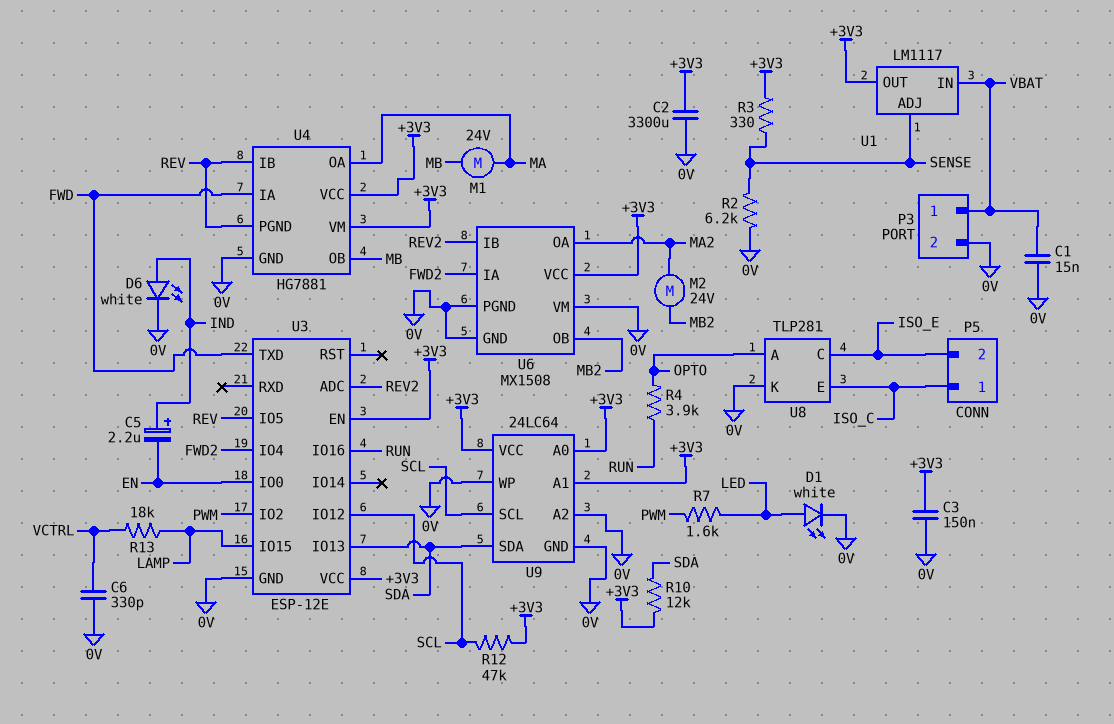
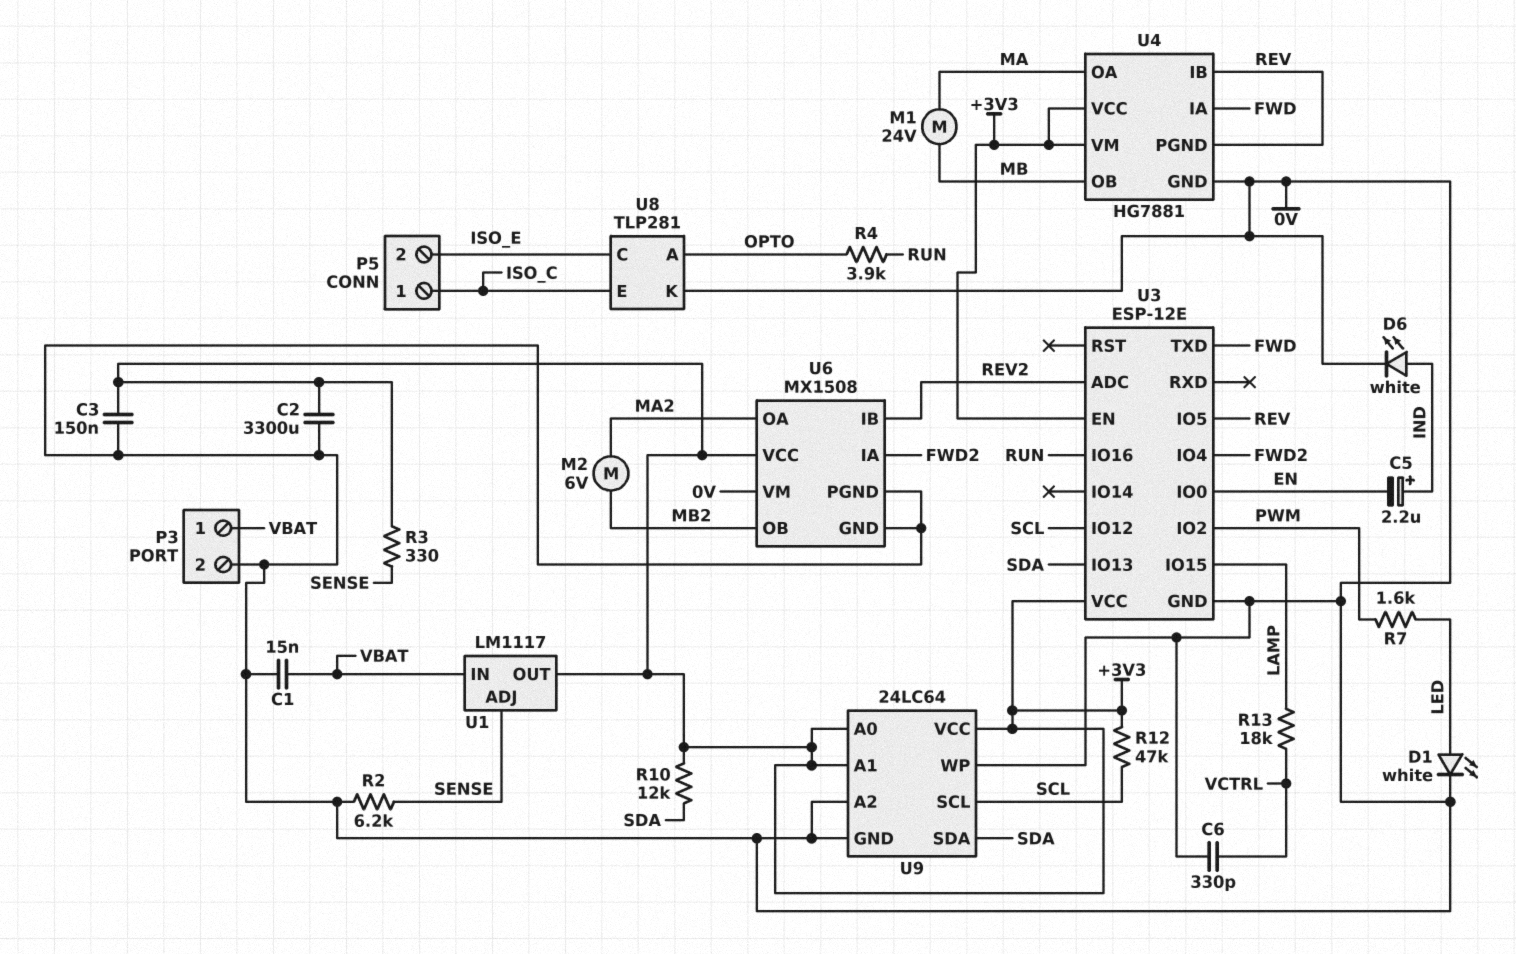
M2: motor 24V (MA2, MB2) -> motor 6V (MA2, MB2)

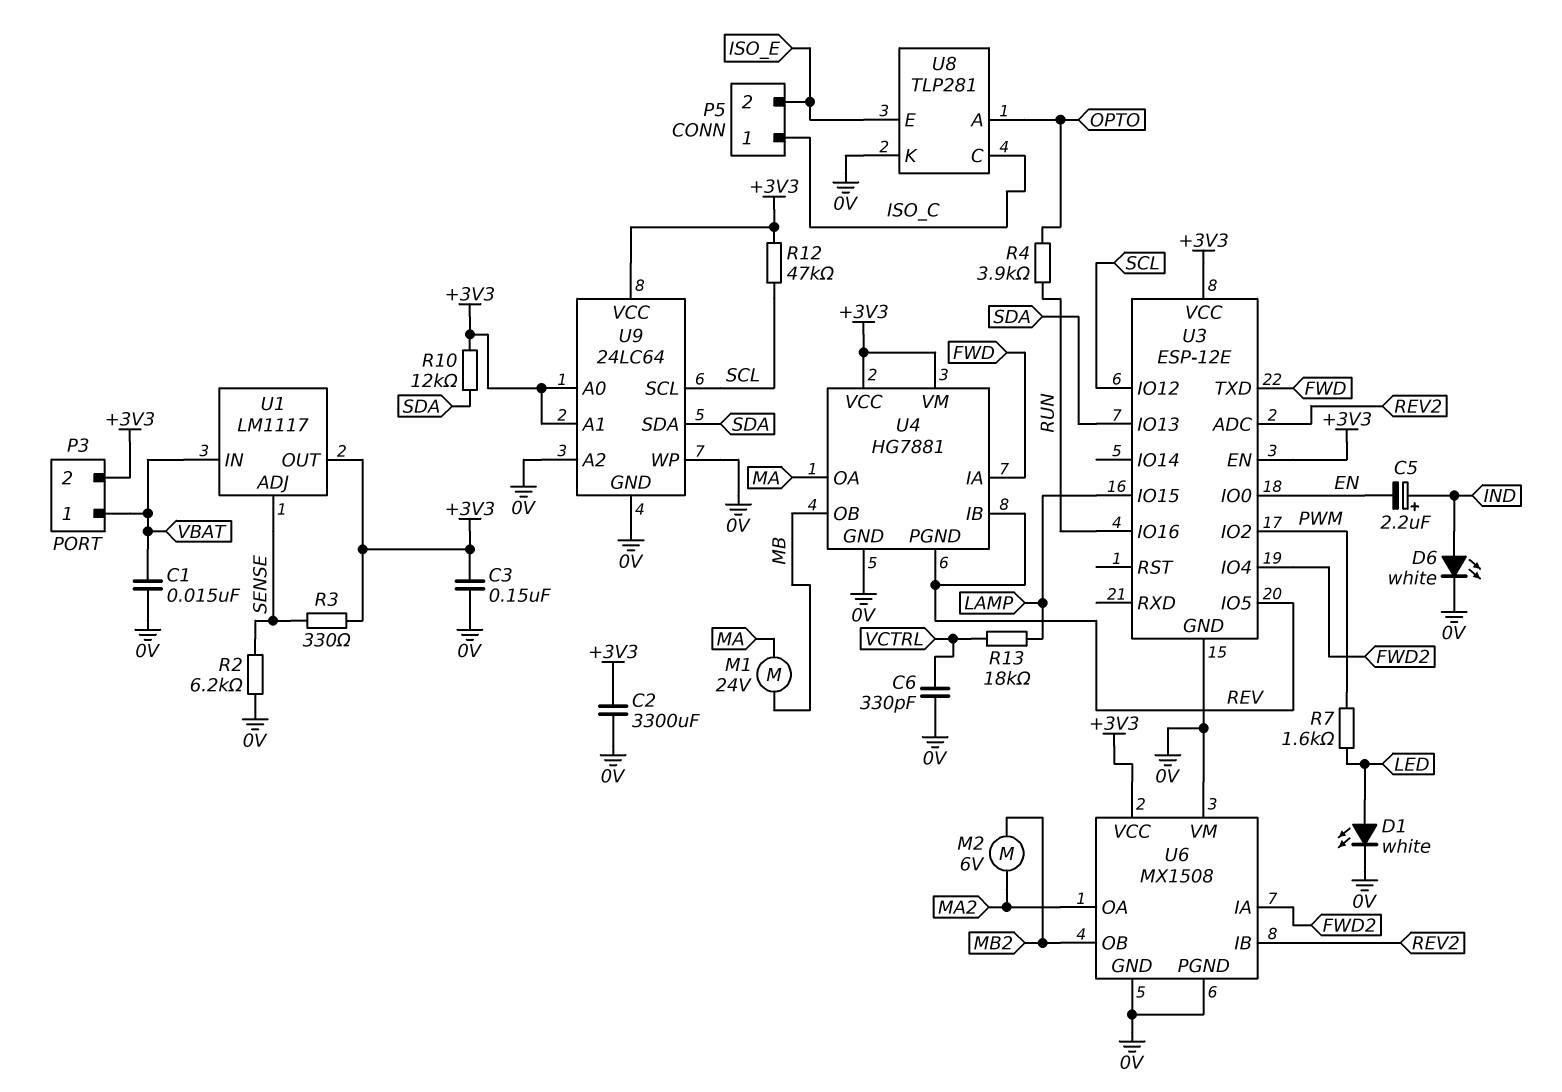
P3 pin 2: 0V -> +3V3
U8 pin C: ISO_E -> ISO_C
U8 pin E: ISO_C -> ISO_E

